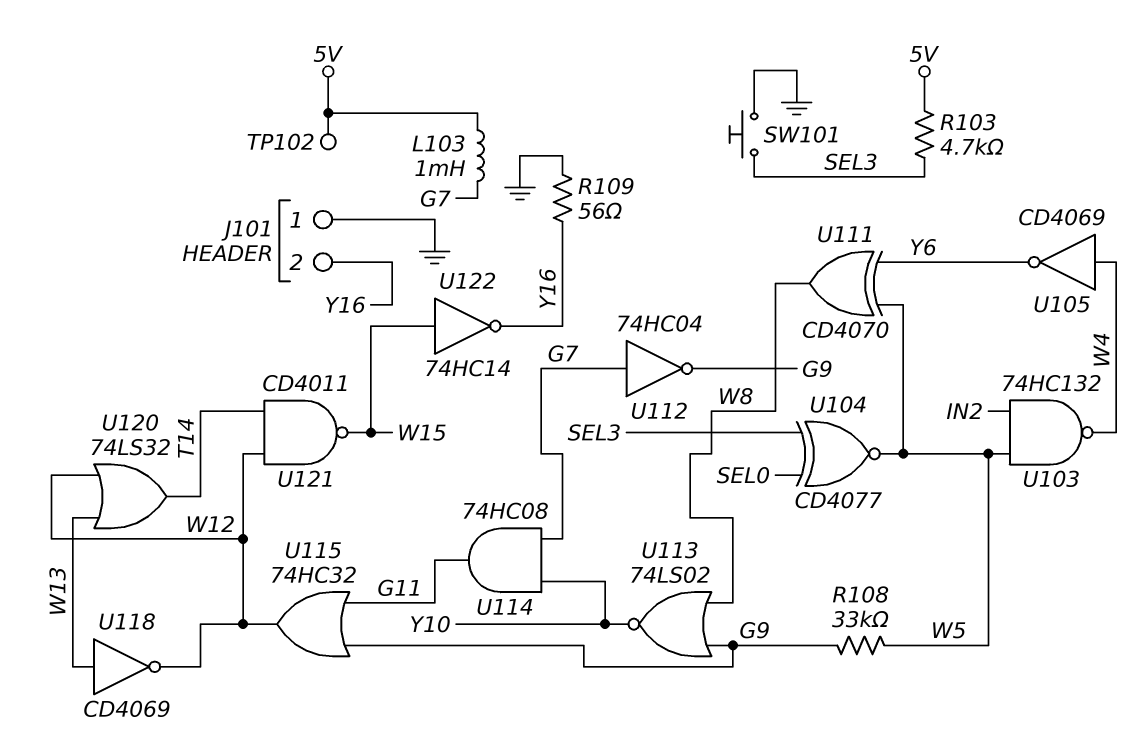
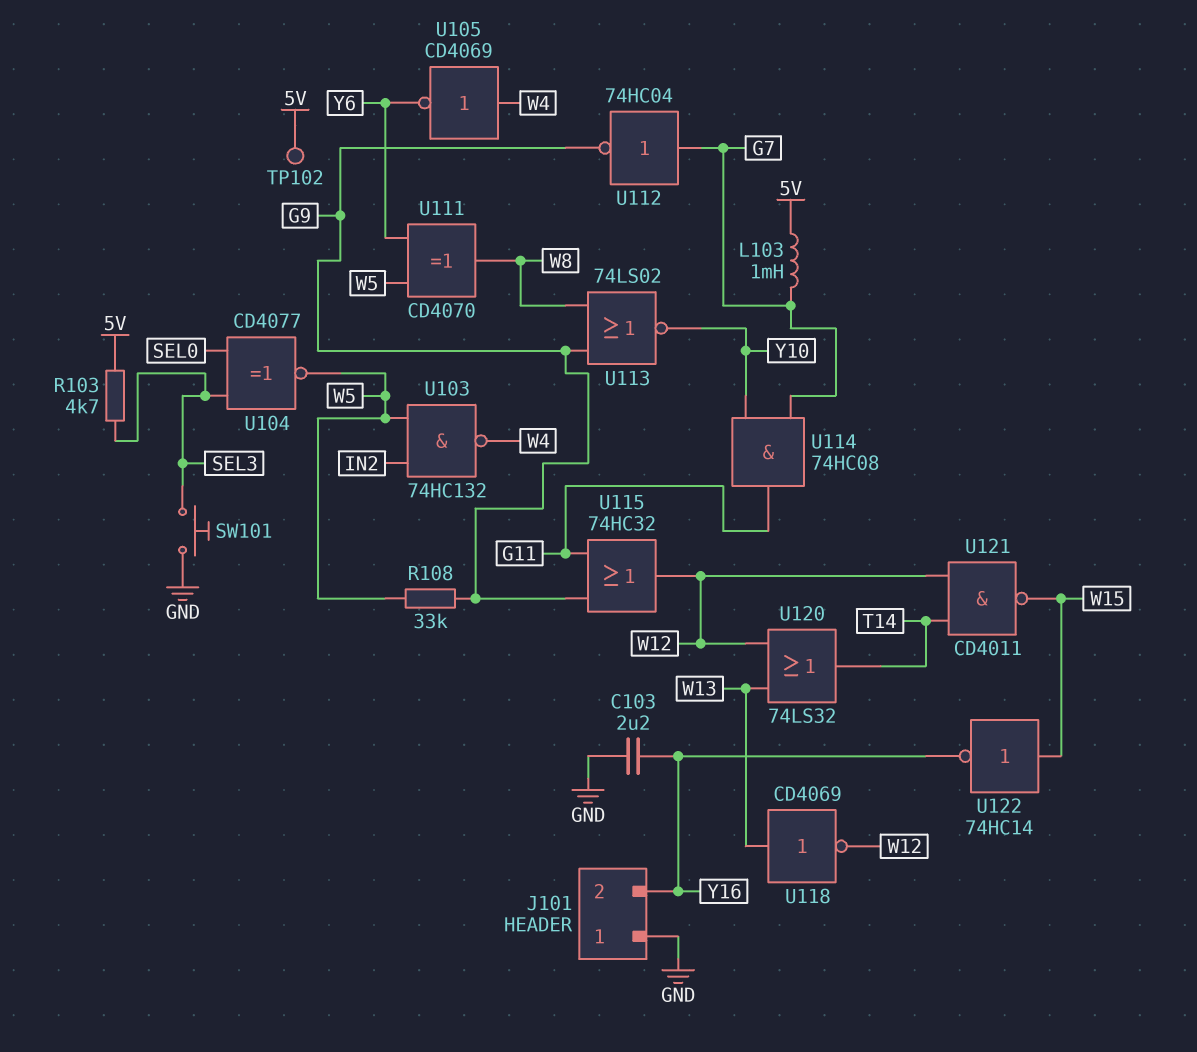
C103: none -> 2.2uF (GND, Y16)
R109: 56 (GND, Y16) -> none

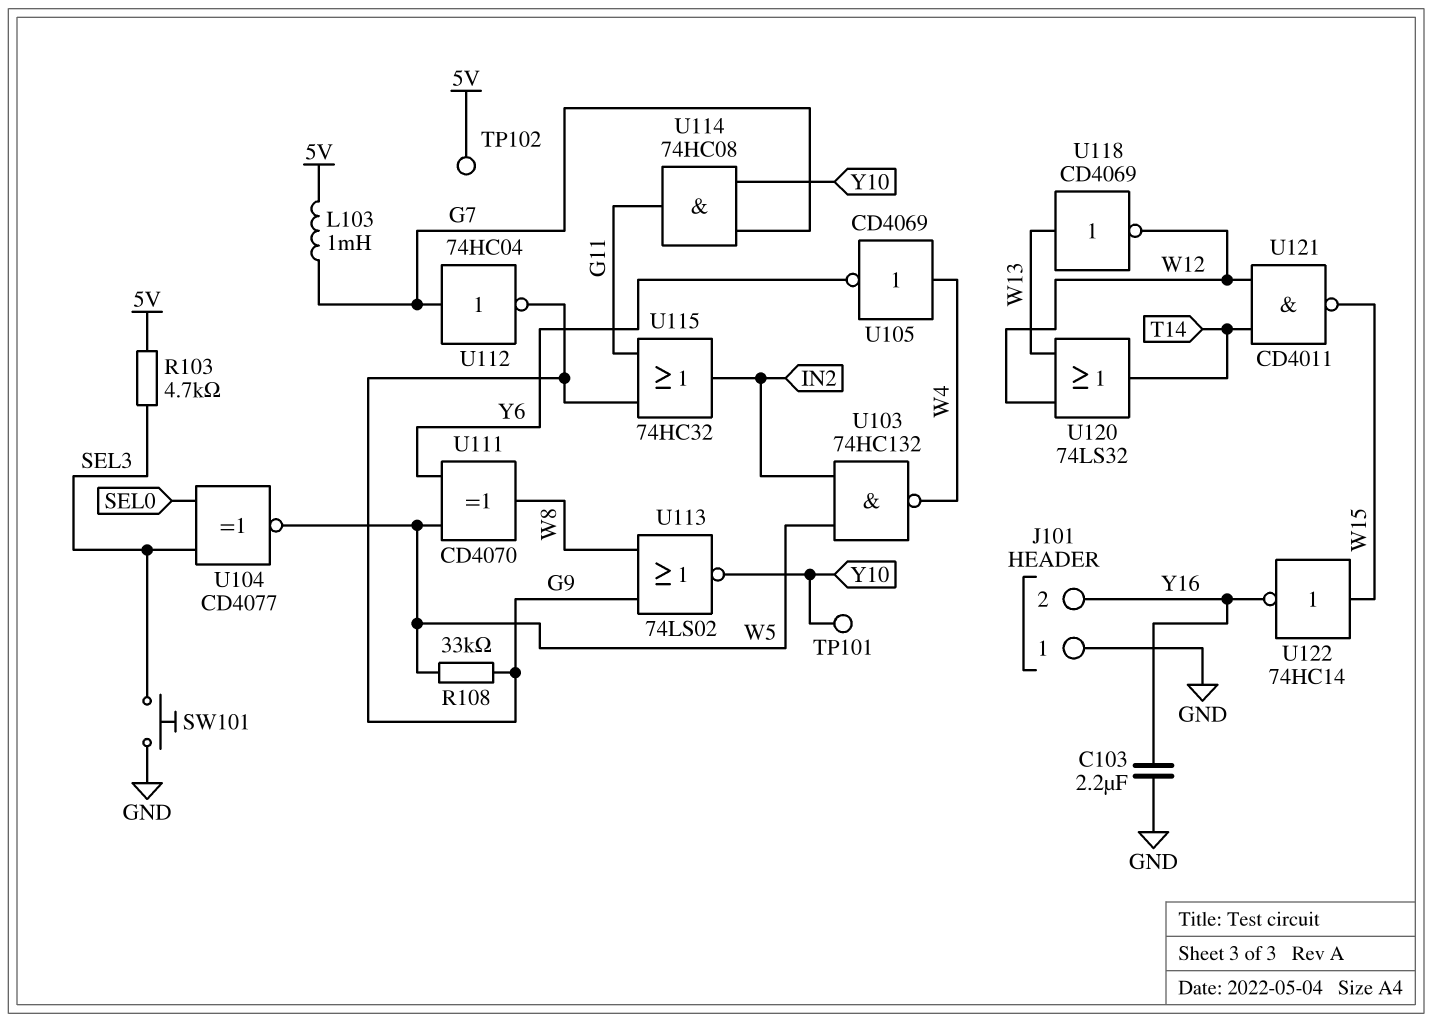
TP101: none -> test point (Y10)
U115: OR 74HC32 (in G9, in G11, out W12) -> OR 74HC32 (in G9, in G11, out IN2)

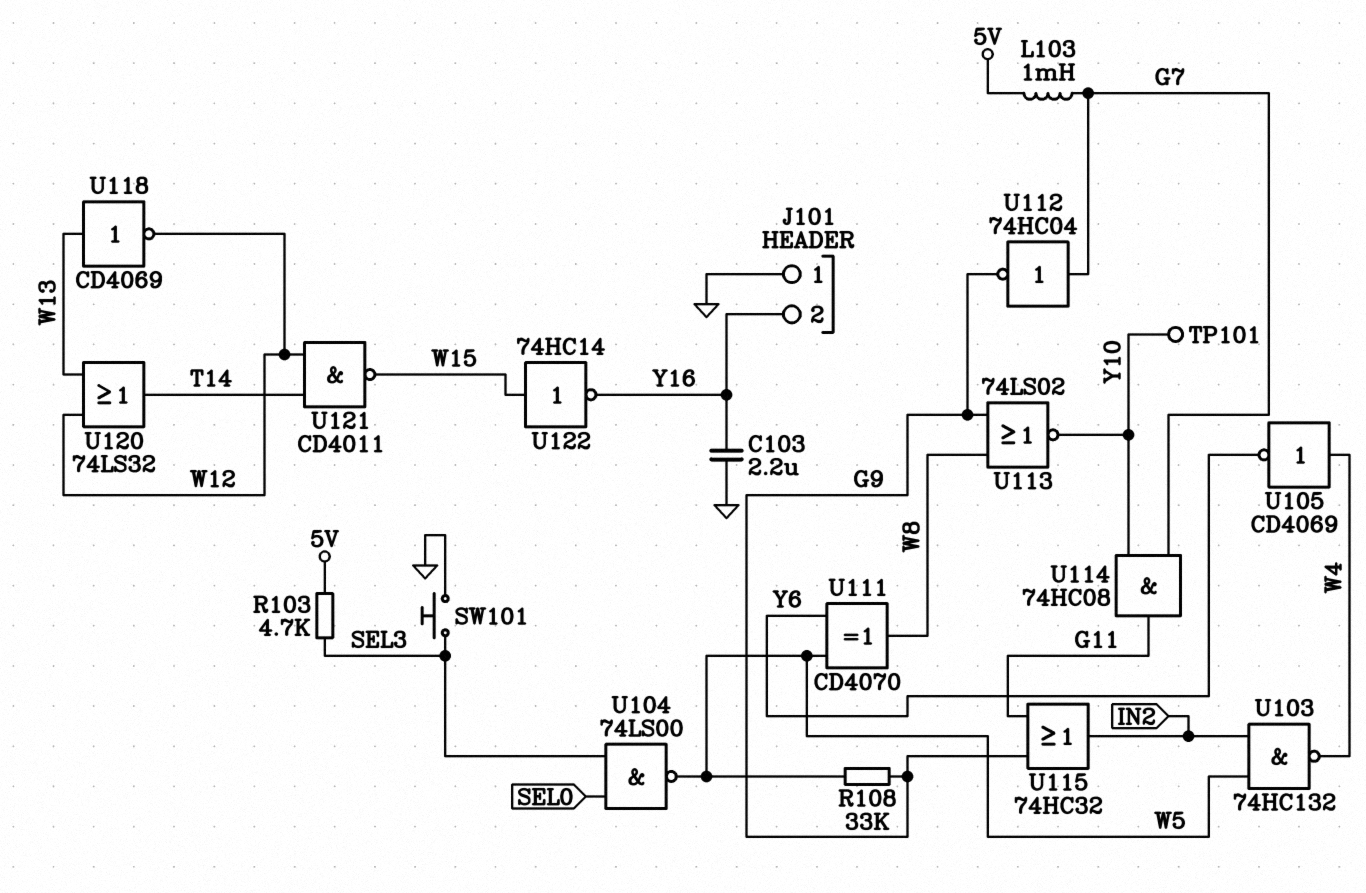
TP102: test point (5V) -> none
U104: XNOR CD4077 (in SEL0, in SEL3, out W5) -> NAND 74LS00 (in SEL0, in SEL3, out W5)

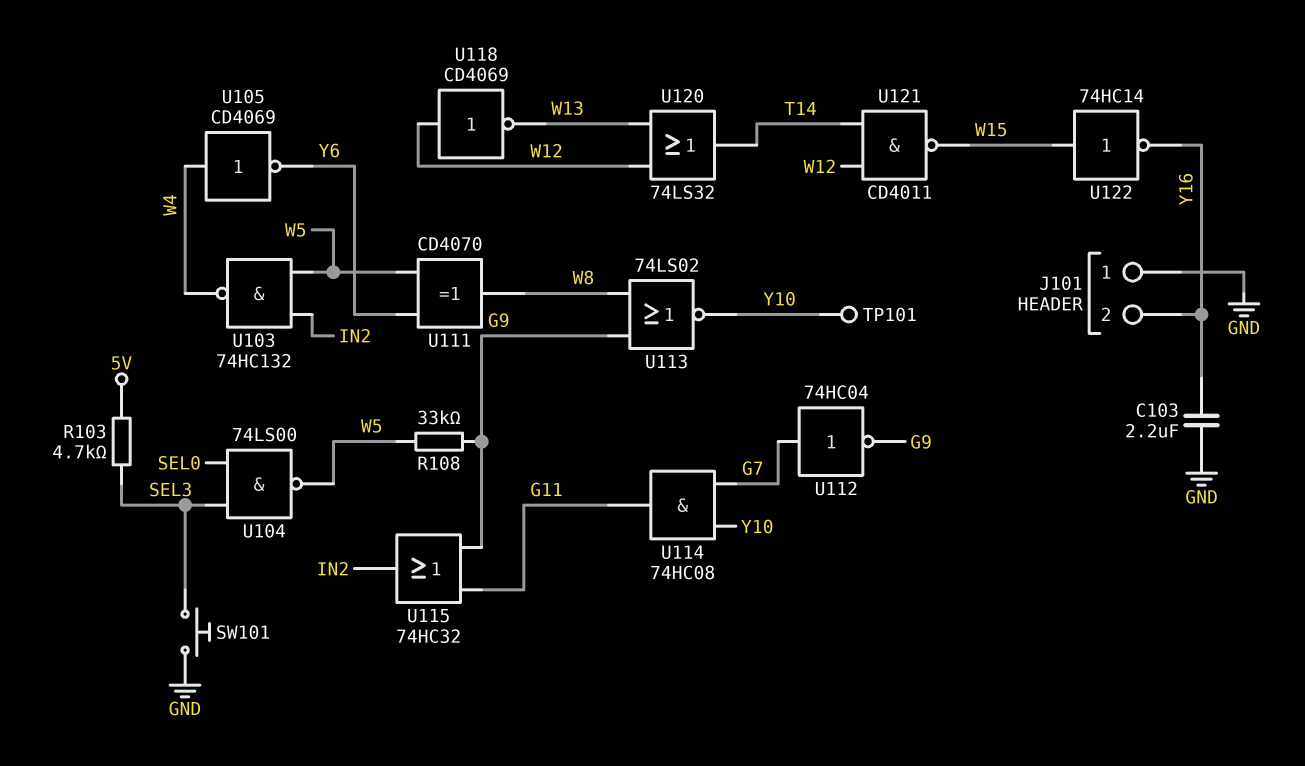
L103: 1mH (5V, G7) -> none
U118: NOT CD4069 (in W13, out W12) -> NOT CD4069 (in W12, out W13)

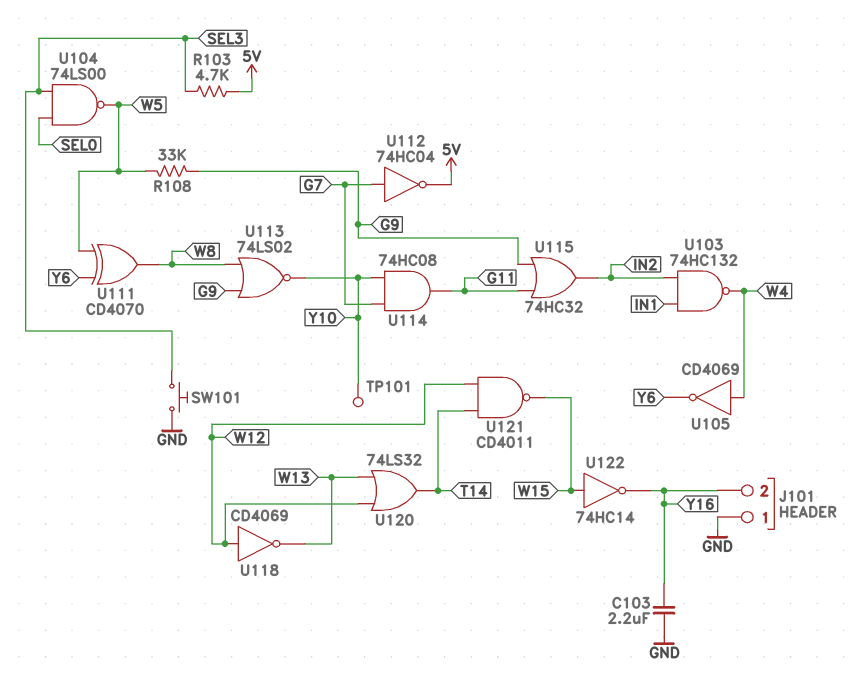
U103: NAND 74HC132 (in IN2, in W5, out W4) -> NAND 74HC132 (in IN1, in IN2, out W4)
U112: NOT 74HC04 (in G7, out G9) -> NOT 74HC04 (in G7, out 5V)

